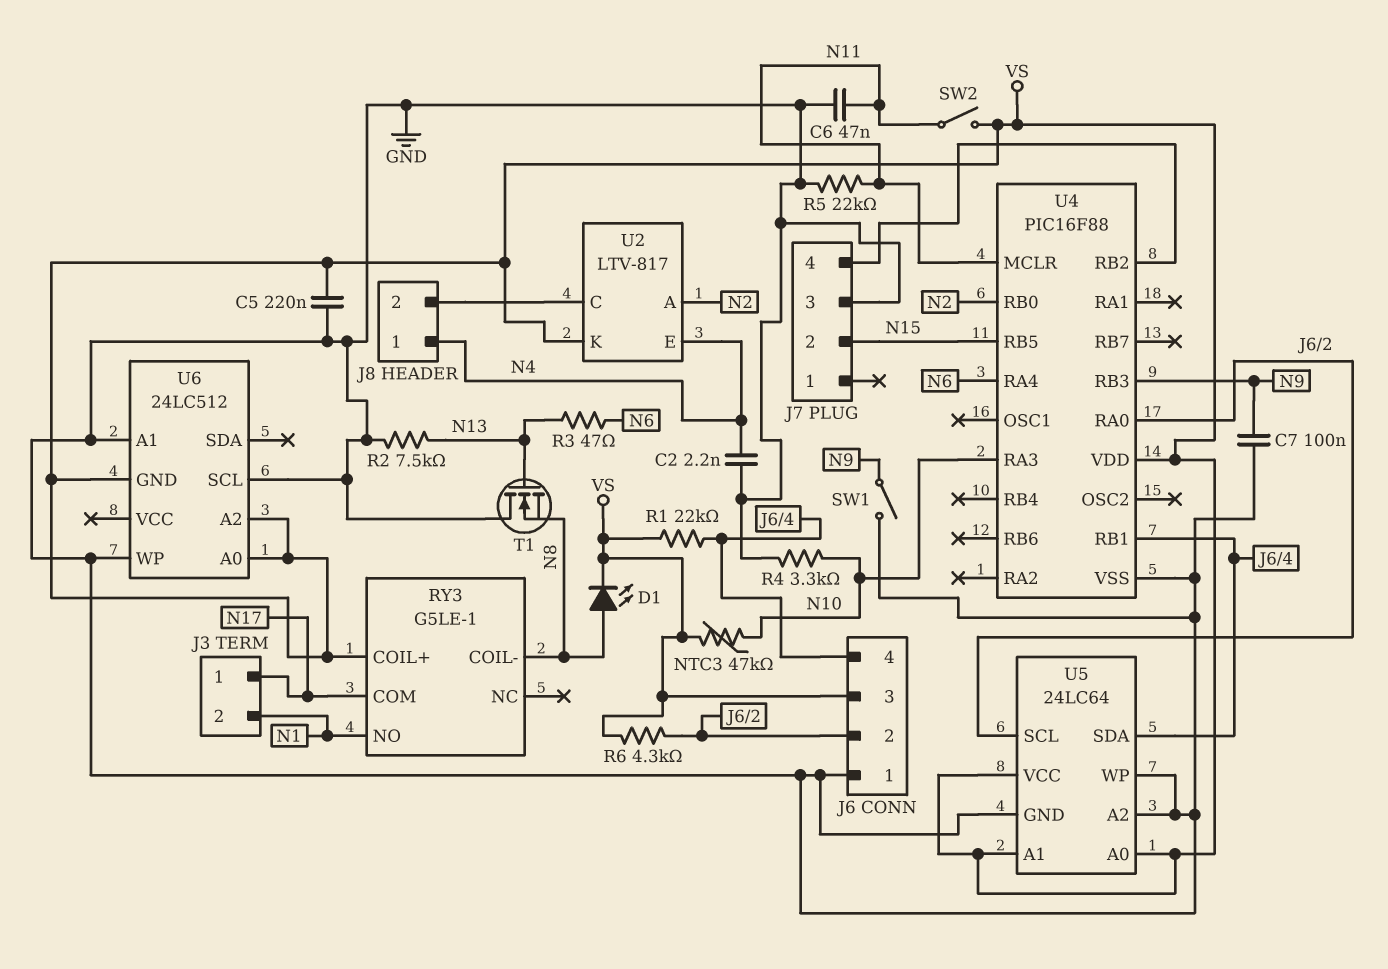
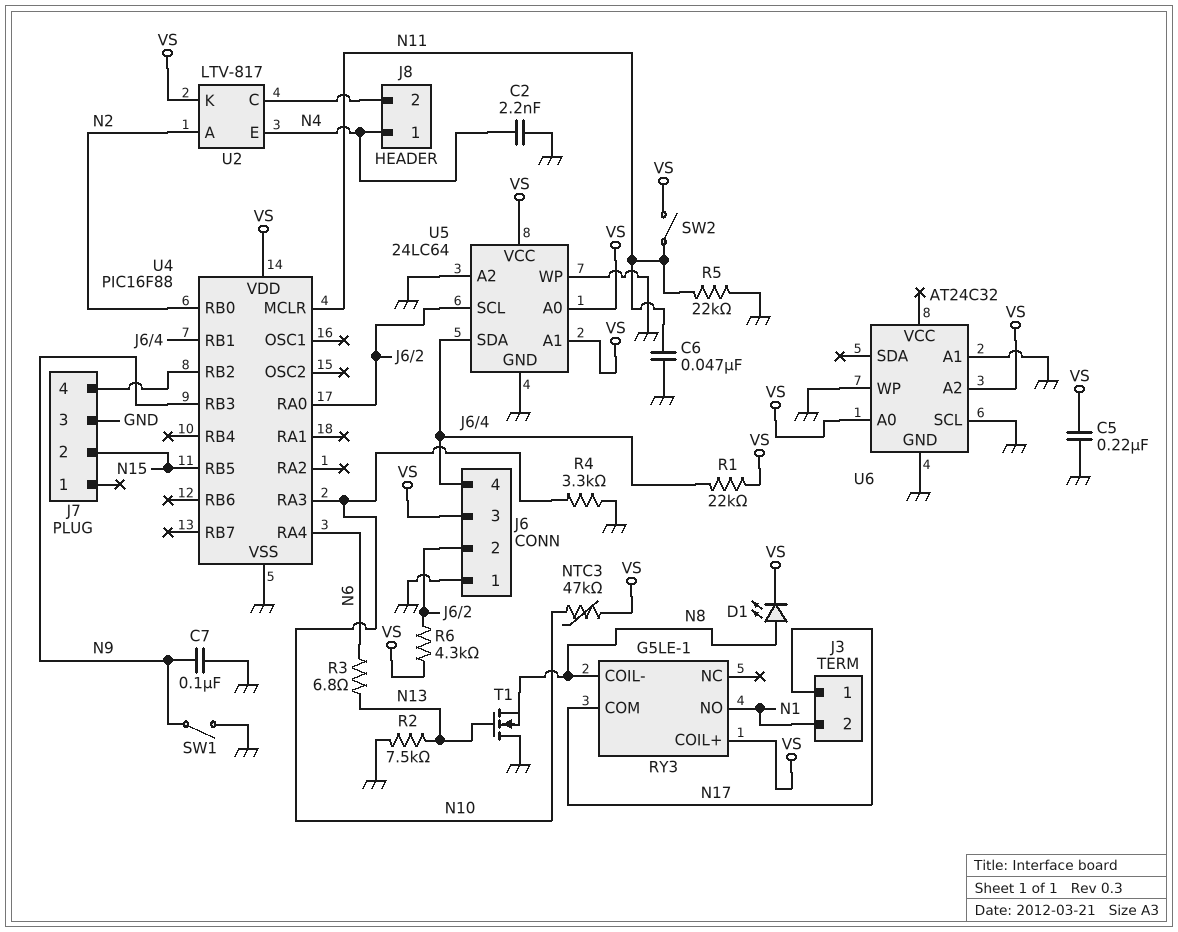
R3: 47 (N6, N13) -> 6.8 (N6, N13)
U6: 24LC512 -> AT24C32
U6 pin GND: VS -> GND

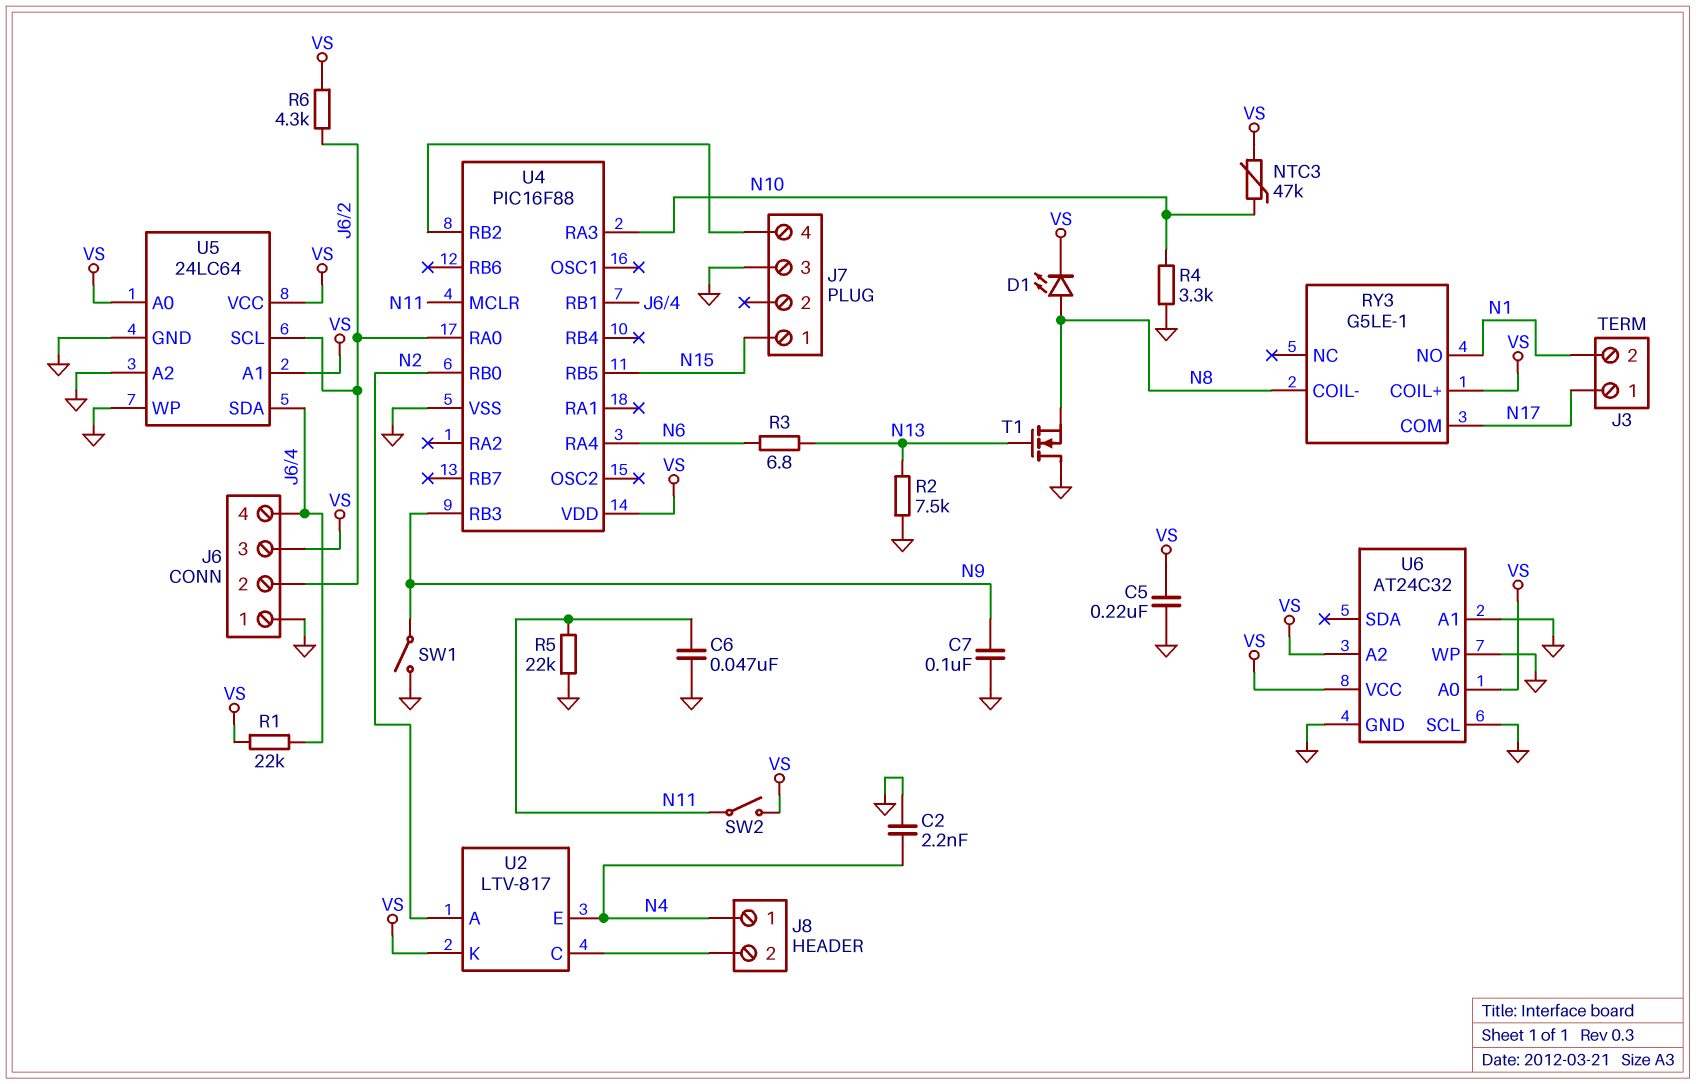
J7 pin 1: none -> N15
J7 pin 2: N15 -> none
U6 pin VCC: none -> VS

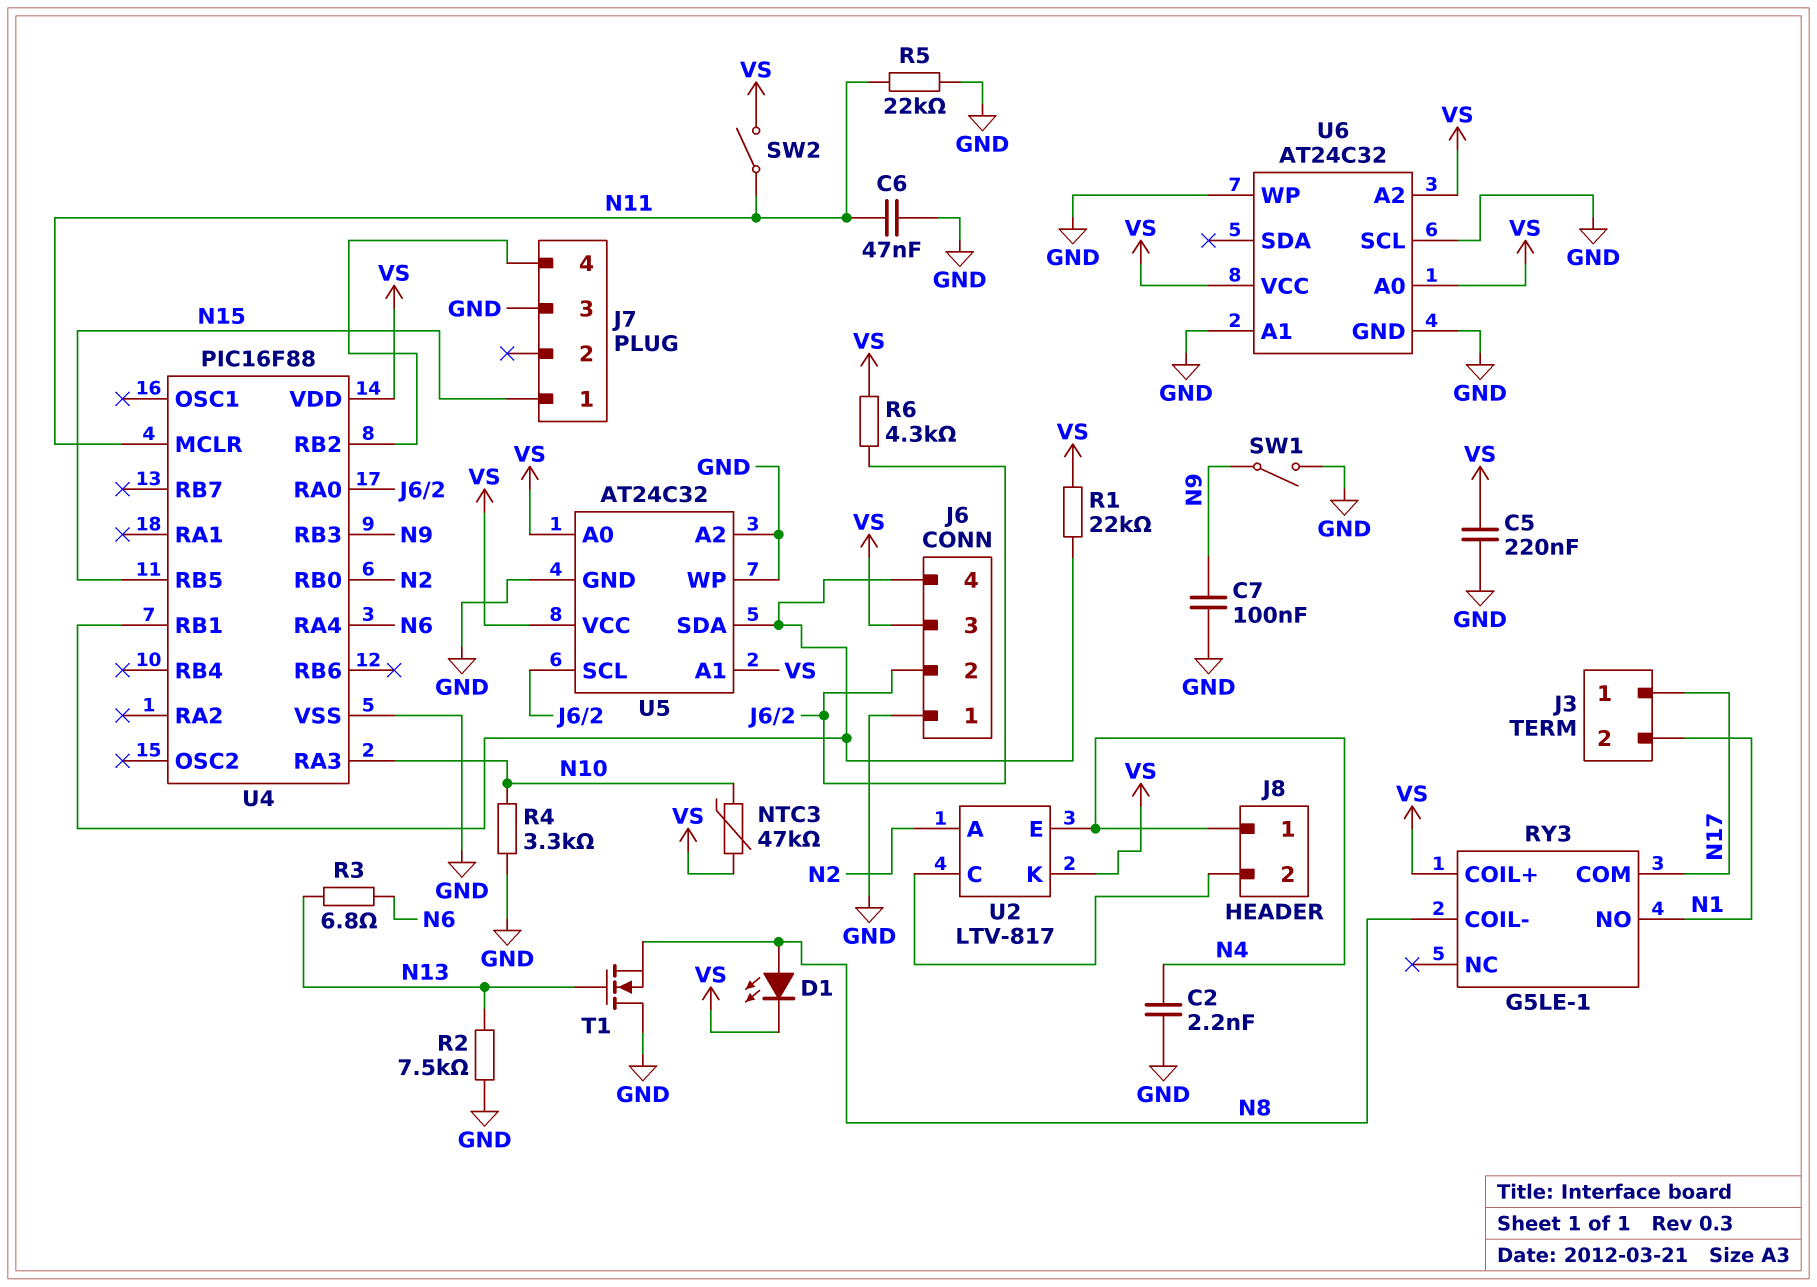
U5: 24LC64 -> AT24C32

